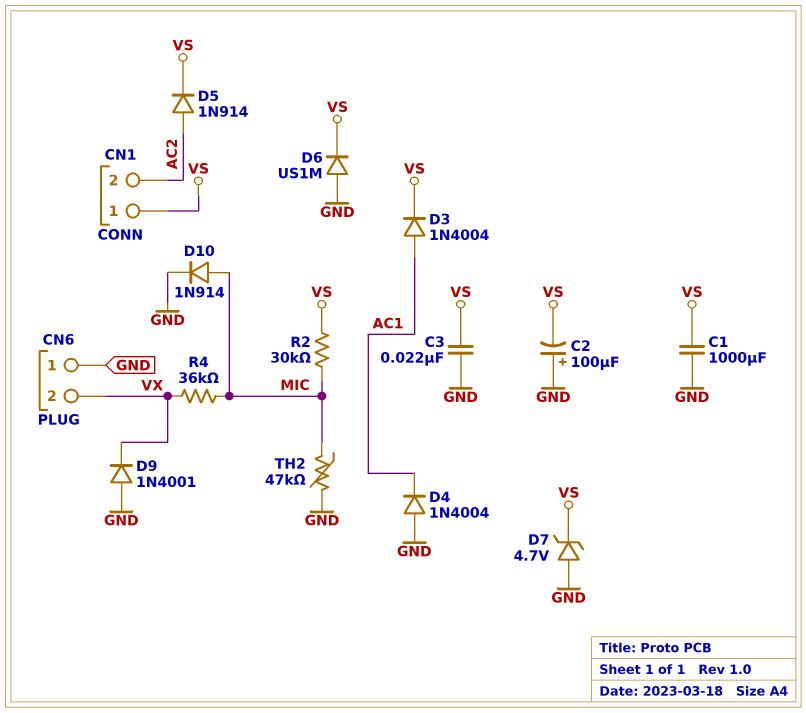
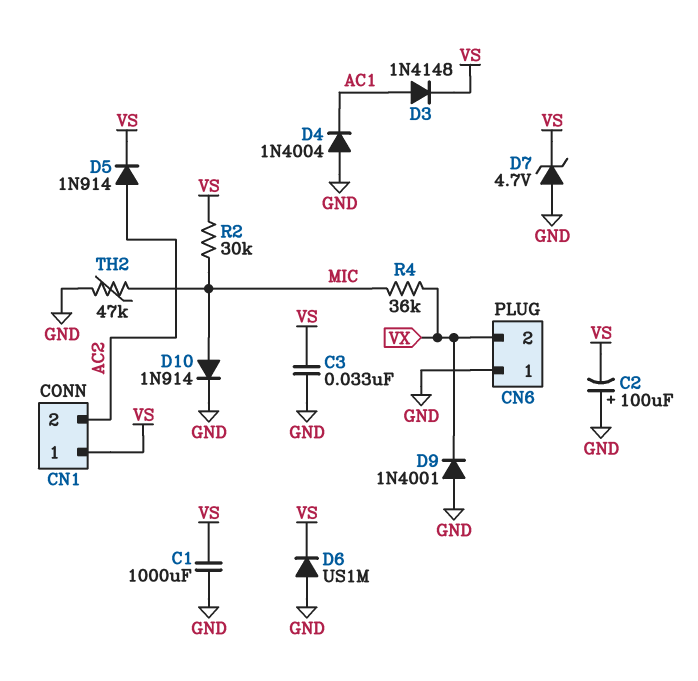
C3: 22nF (GND, VS) -> 33nF (GND, VS)
D3: diode 1N4004 (A AC1, K VS) -> diode 1N4148 (A AC1, K VS)

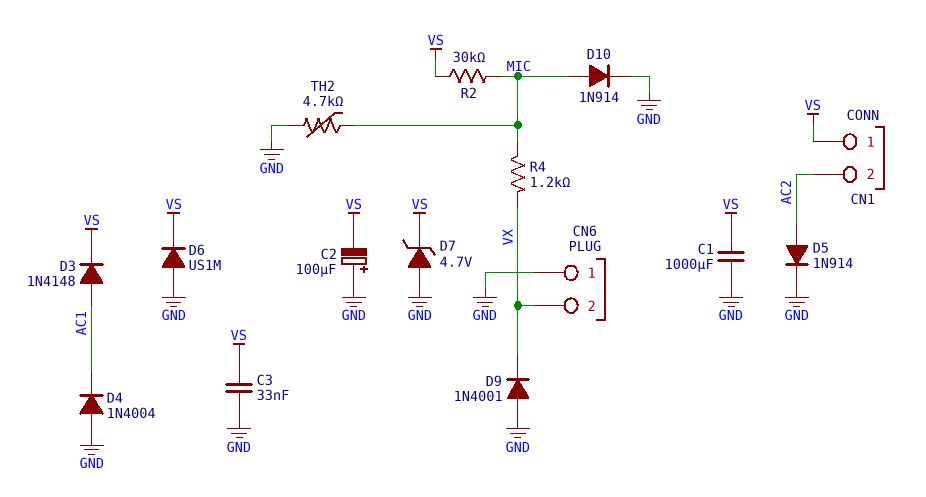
D5: diode 1N914 (A AC2, K VS) -> diode 1N914 (A AC2, K GND)
R4: 36k (MIC, VX) -> 1.2k (MIC, VX)
TH2: 47k (GND, MIC) -> 4.7k (GND, MIC)

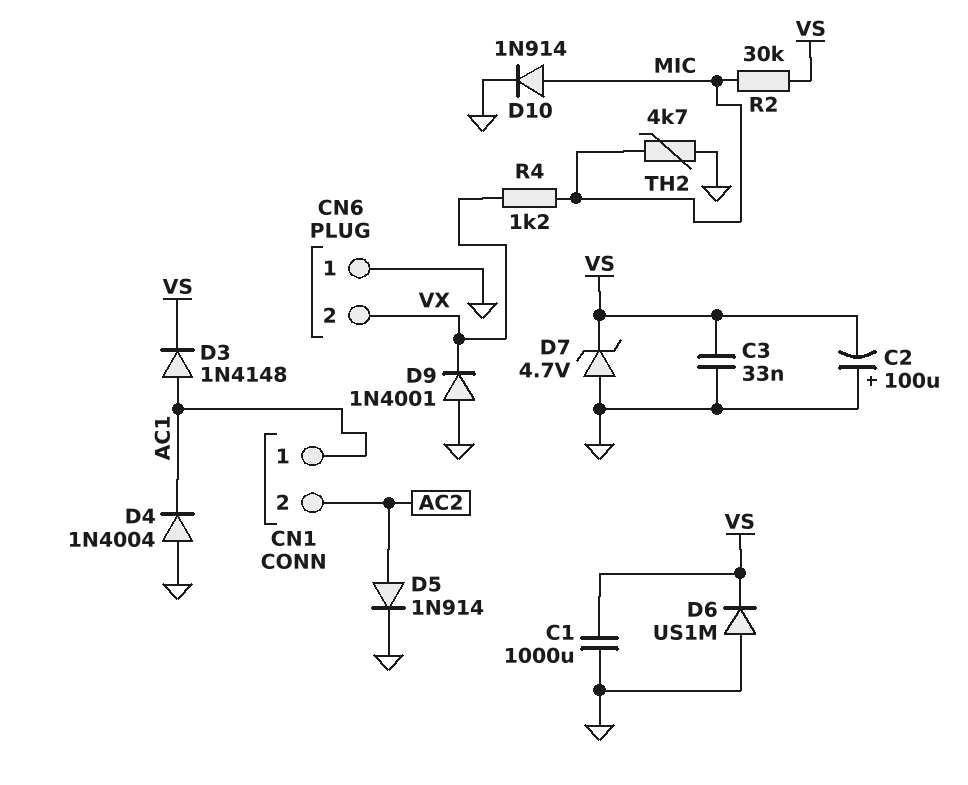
CN1 pin 1: VS -> AC1

